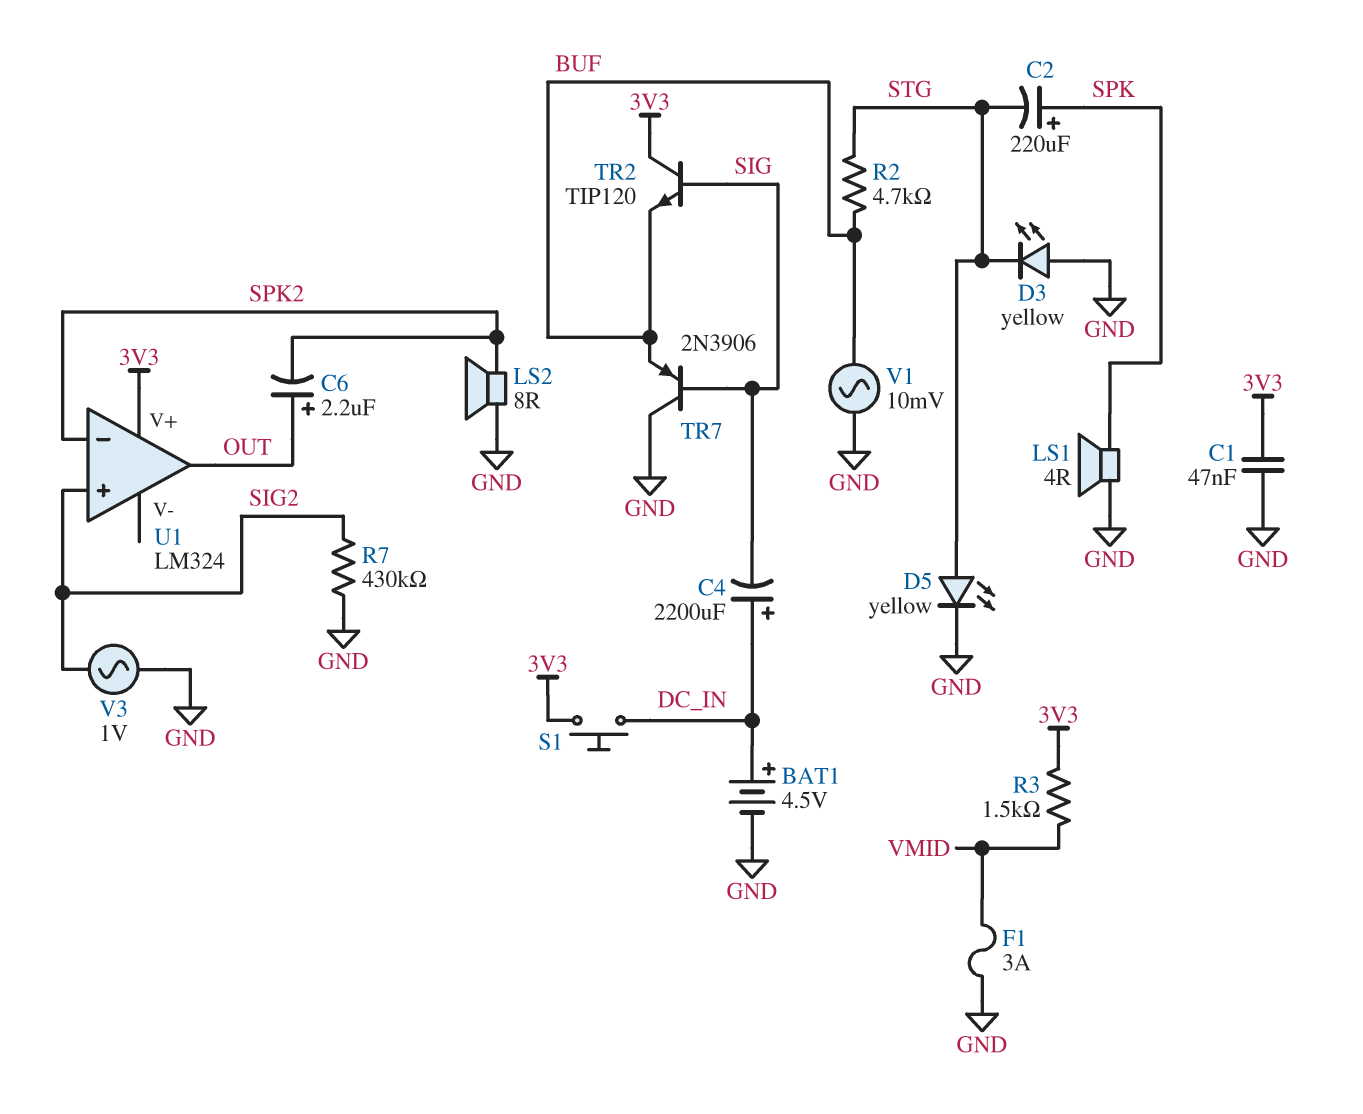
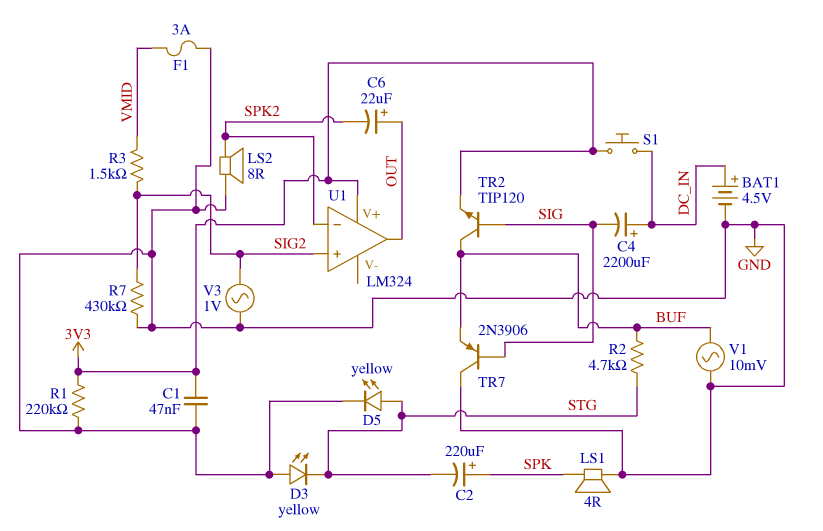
C6: 2.2uF (plus OUT, minus SPK2) -> 22uF (plus OUT, minus SPK2)
R1: none -> 220k (3V3, GND)
R3: 1.5k (3V3, VMID) -> 1.5k (SIG2, VMID)
TR2: NPN TIP120 (B SIG, C 3V3, E BUF) -> NPN TIP120 (B SIG, C BUF, E 3V3)

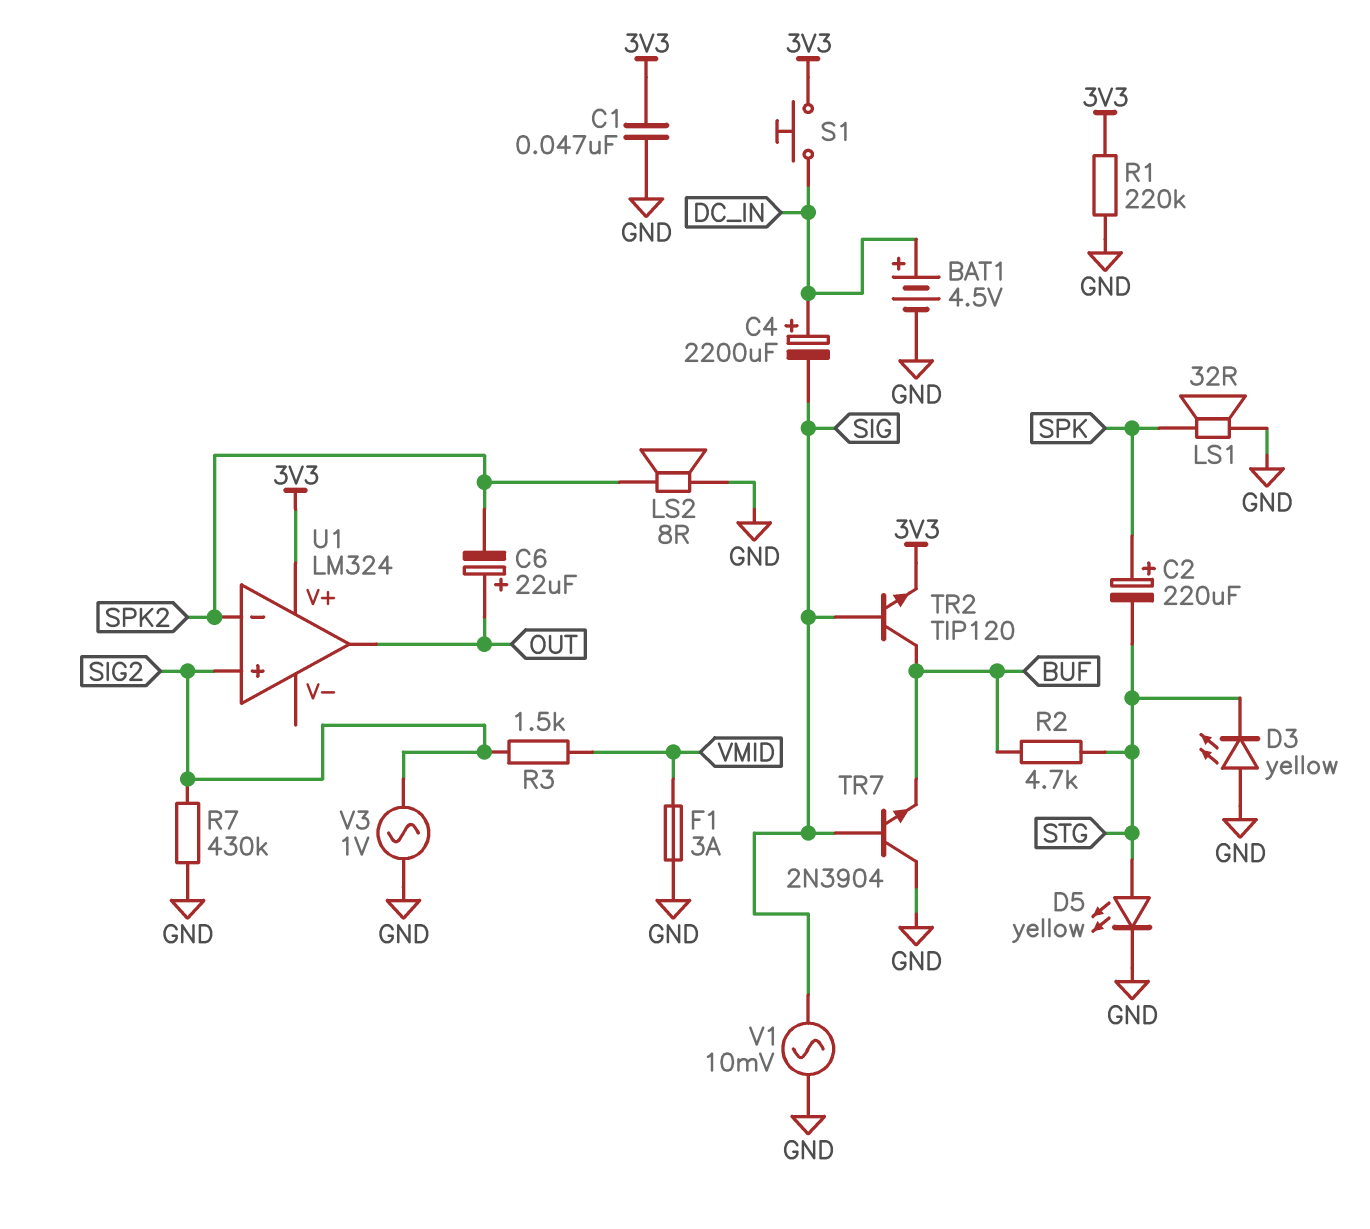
LS1: speaker 4R (GND, SPK) -> speaker 32R (GND, SPK)
TR7: PNP 2N3906 (B SIG, C GND, E BUF) -> NPN 2N3904 (B SIG, C GND, E BUF)
V1: AC 10mV (BUF, GND) -> AC 10mV (GND, SIG)

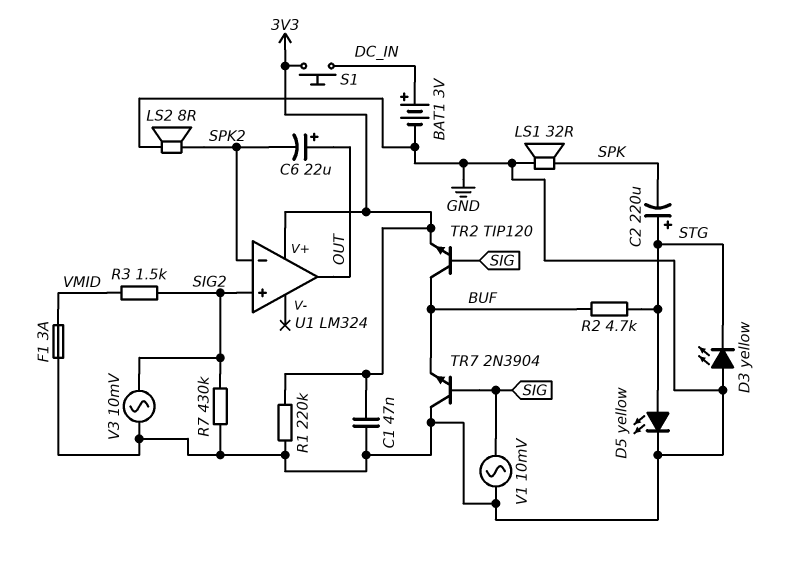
BAT1: 4.5V (plus DC_IN, minus GND) -> 3V (plus DC_IN, minus GND)
C2: 220uF (plus SPK, minus STG) -> 220uF (plus STG, minus SPK)
C4: 2200uF (plus DC_IN, minus SIG) -> none
V3: AC 1V (GND, SIG2) -> AC 10mV (GND, SIG2)

